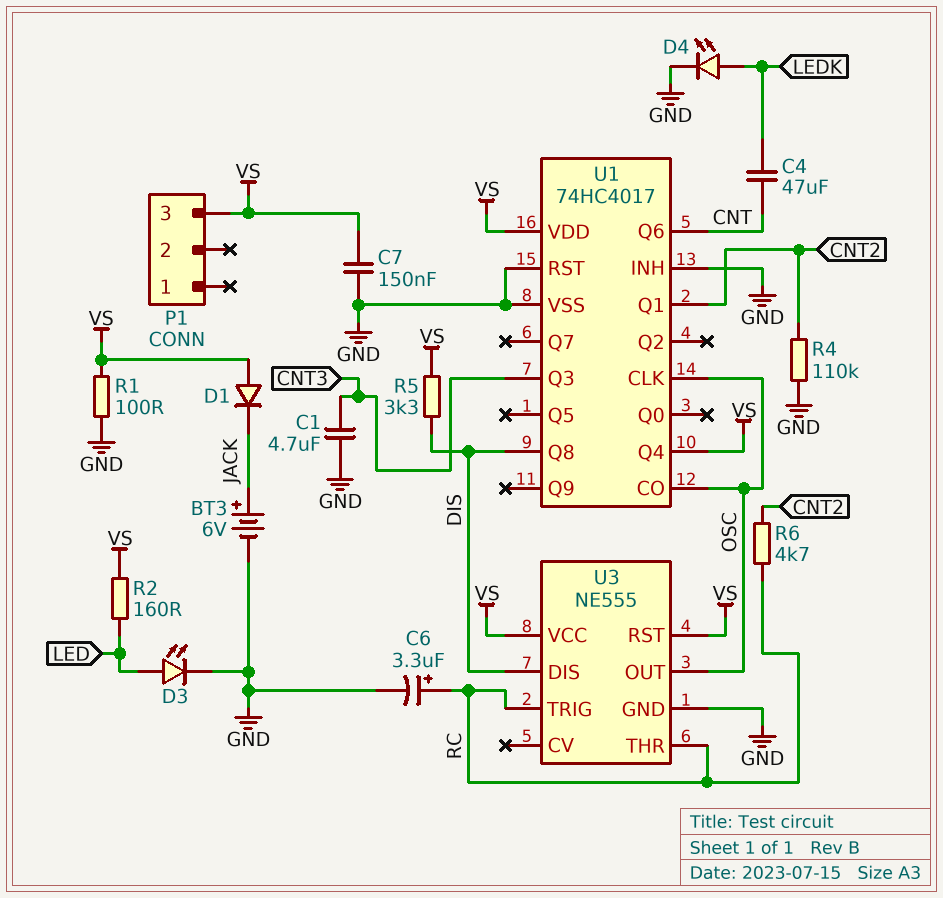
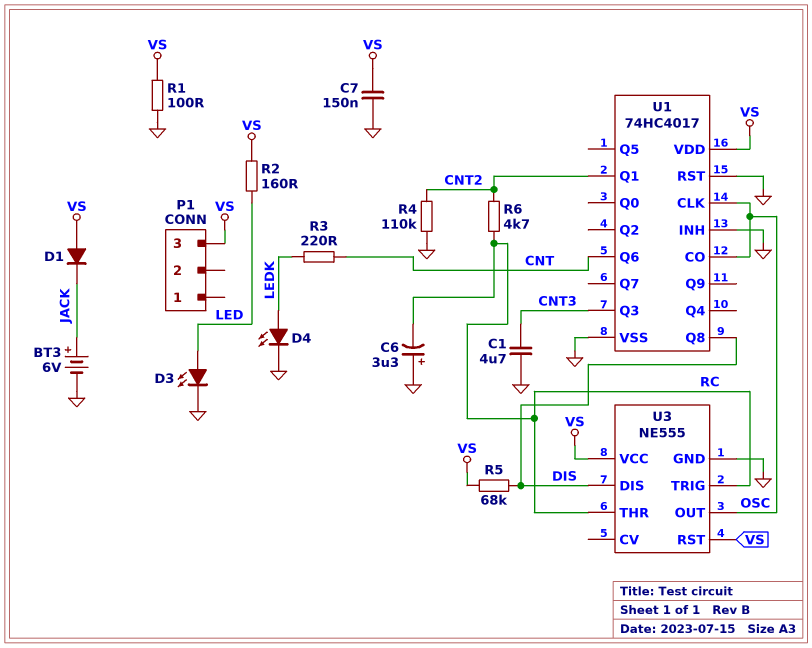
C4: 47uF (CNT, LEDK) -> none
C6: 3.3uF (plus RC, minus GND) -> 3.3uF (plus GND, minus RC)
R3: none -> 220 (CNT, LEDK)
R5: 3.3k (DIS, VS) -> 68k (DIS, VS)
U1 pin Q4: VS -> none

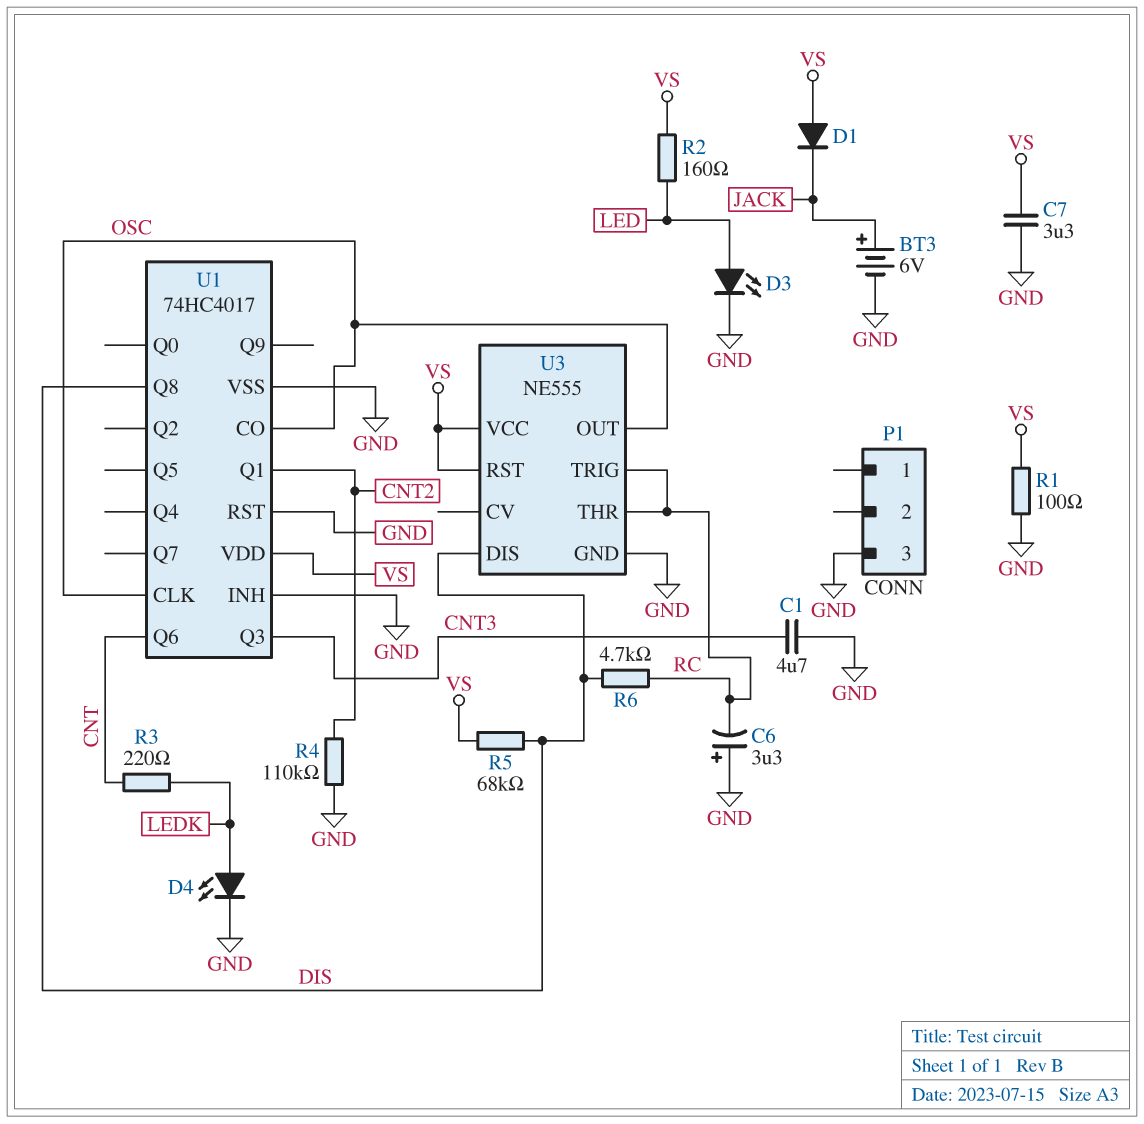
C7: 150nF (GND, VS) -> 3.3uF (GND, VS)
P1 pin 3: VS -> GND
R6: 4.7k (CNT2, RC) -> 4.7k (DIS, RC)

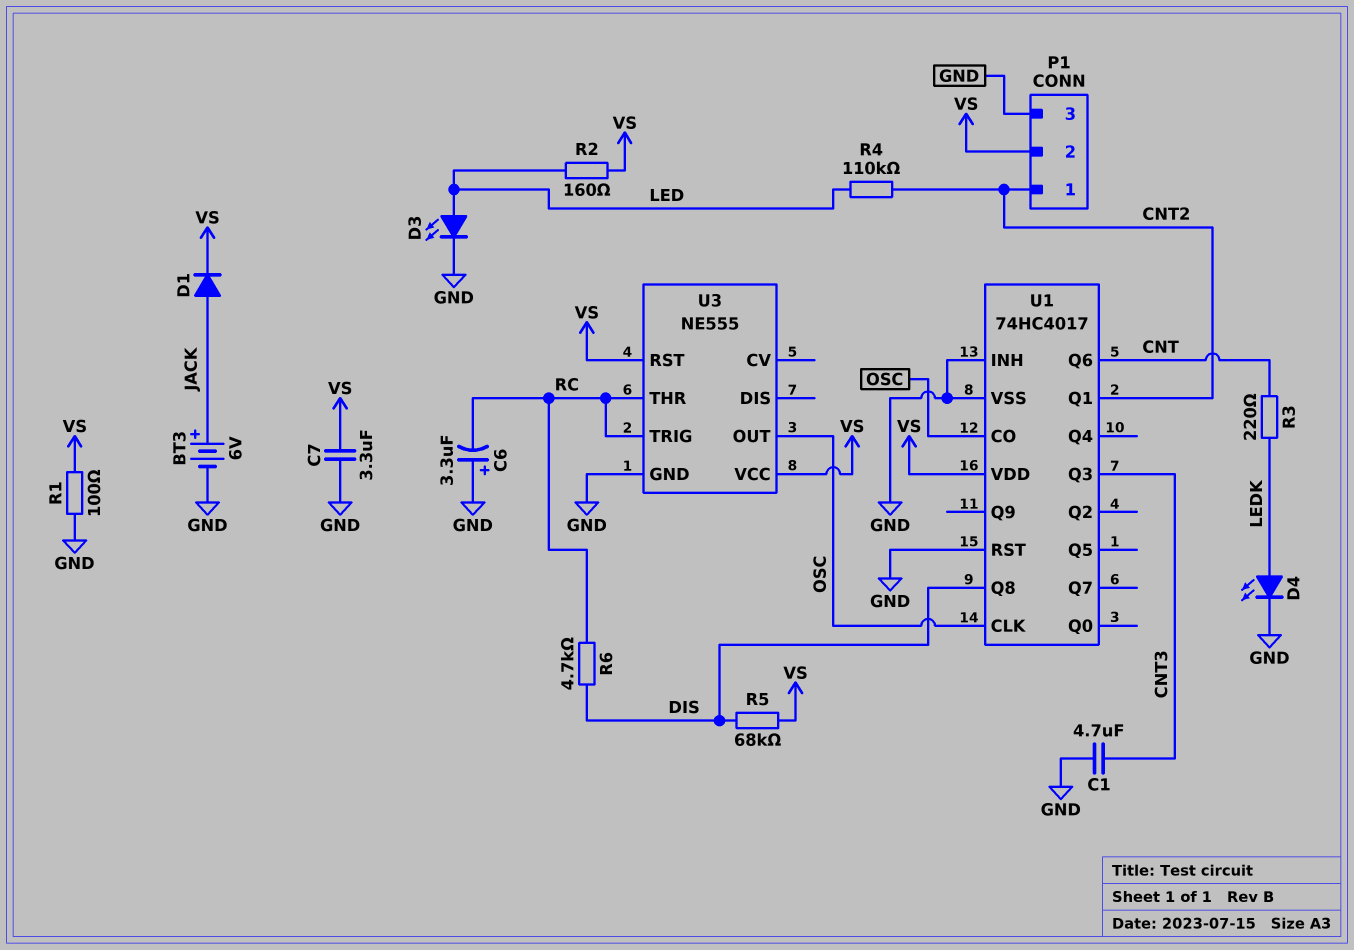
D1: diode (A VS, K JACK) -> diode (A JACK, K VS)
P1 pin 1: none -> CNT2
P1 pin 2: none -> VS
R4: 110k (CNT2, GND) -> 110k (CNT2, LED)
U3 pin DIS: DIS -> none

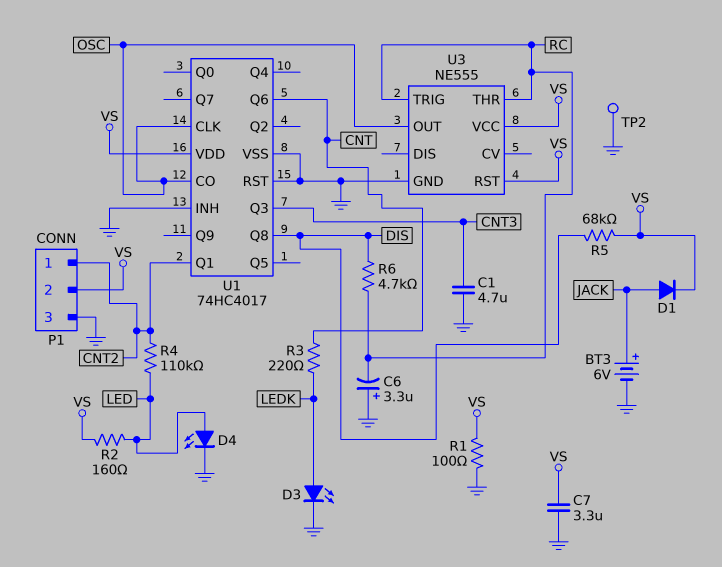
D3: LED (A LED, K GND) -> LED (A LEDK, K GND)
D4: LED (A LEDK, K GND) -> LED (A LED, K GND)
TP2: none -> test point (GND)

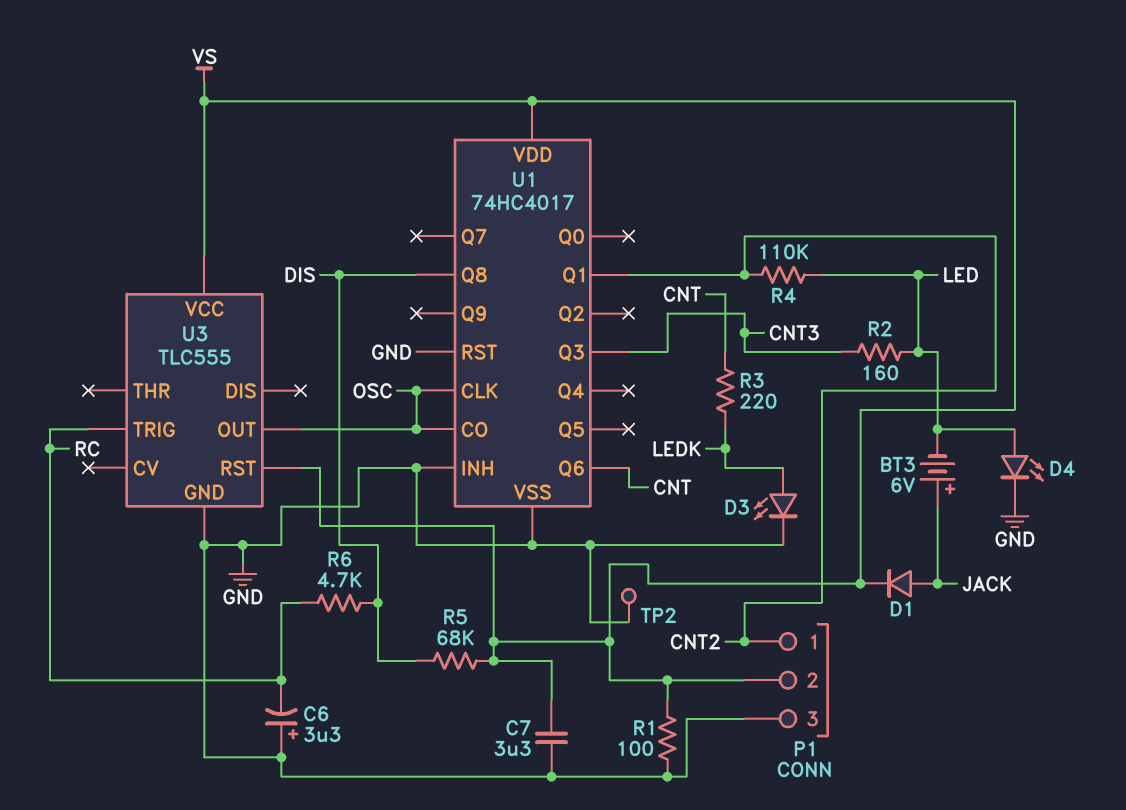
BT3: 6V (plus JACK, minus GND) -> 6V (plus JACK, minus LED)
C1: 4.7uF (CNT3, GND) -> none
R2: 160 (LED, VS) -> 160 (CNT3, LED)
U3: NE555 -> TLC555
U3 pin THR: RC -> none

